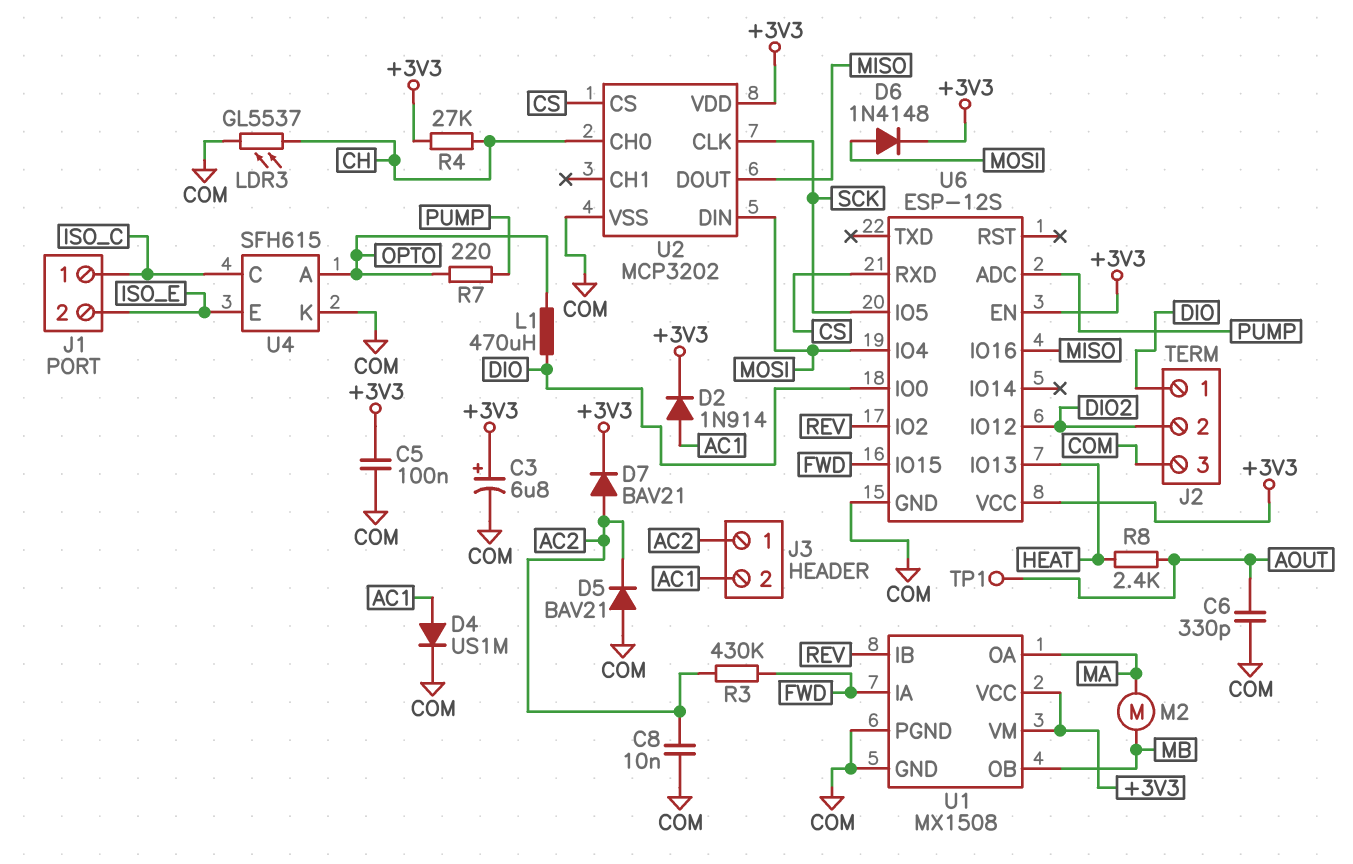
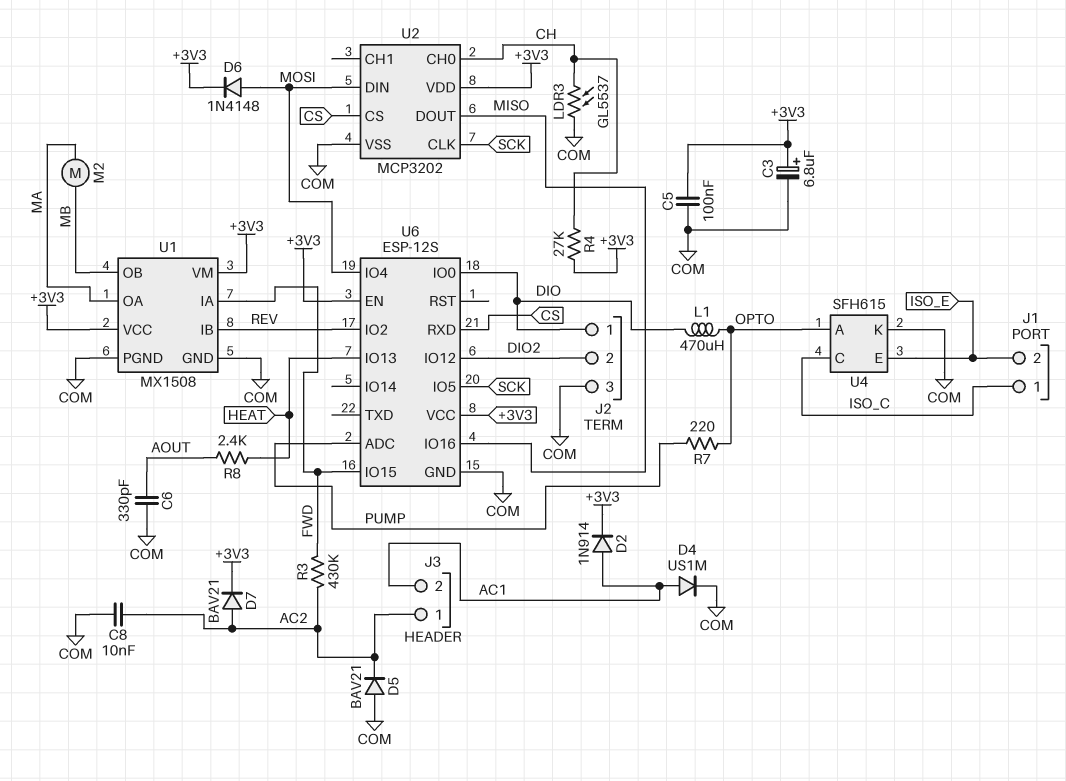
TP1: test point (AOUT) -> none

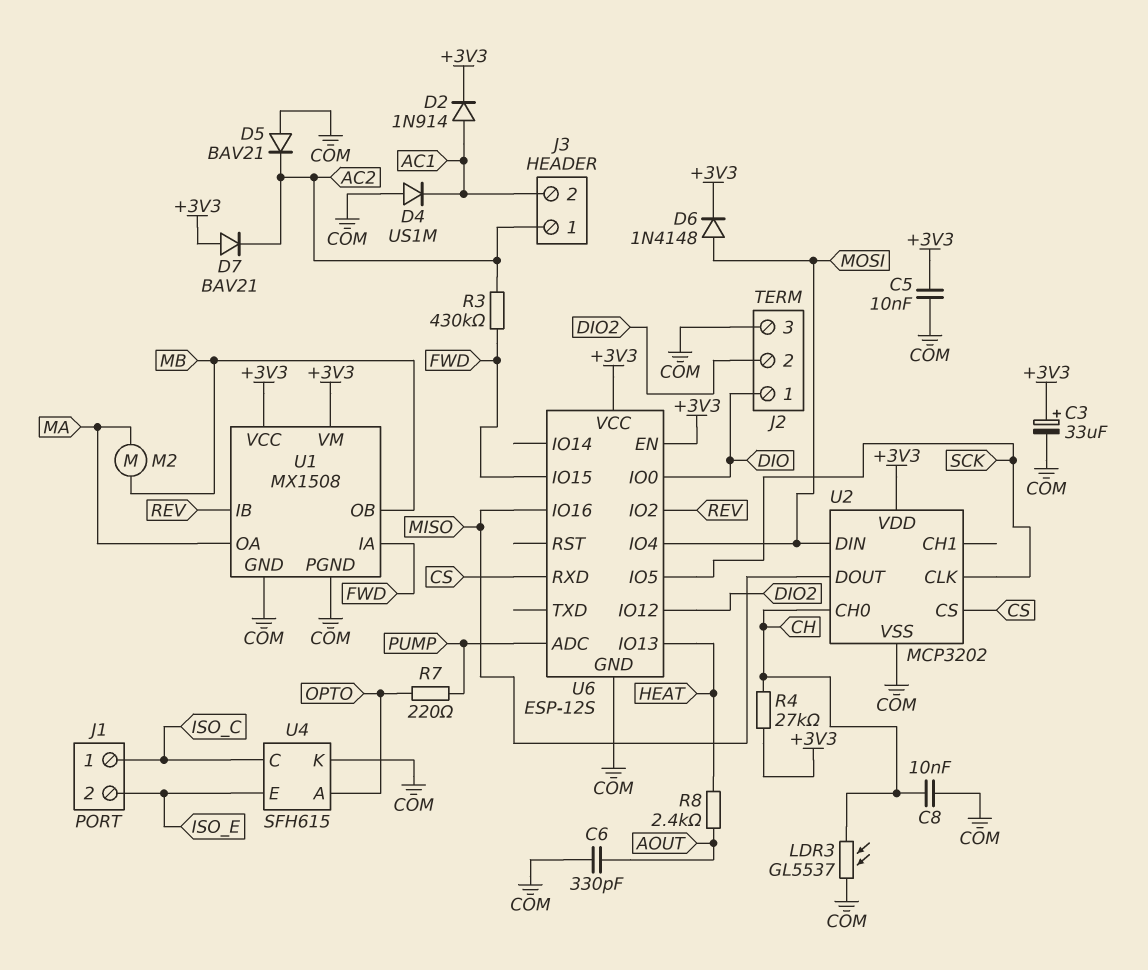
C3: 6.8uF (plus +3V3, minus COM) -> 33uF (plus +3V3, minus COM)
C5: 100nF (+3V3, COM) -> 10nF (+3V3, COM)
C8: 10nF (AC2, COM) -> 10nF (CH, COM)
D4: diode US1M (A AC1, K COM) -> diode US1M (A COM, K AC1)
D7: diode BAV21 (A AC2, K +3V3) -> diode BAV21 (A +3V3, K AC2)
L1: 470uH (DIO, OPTO) -> none

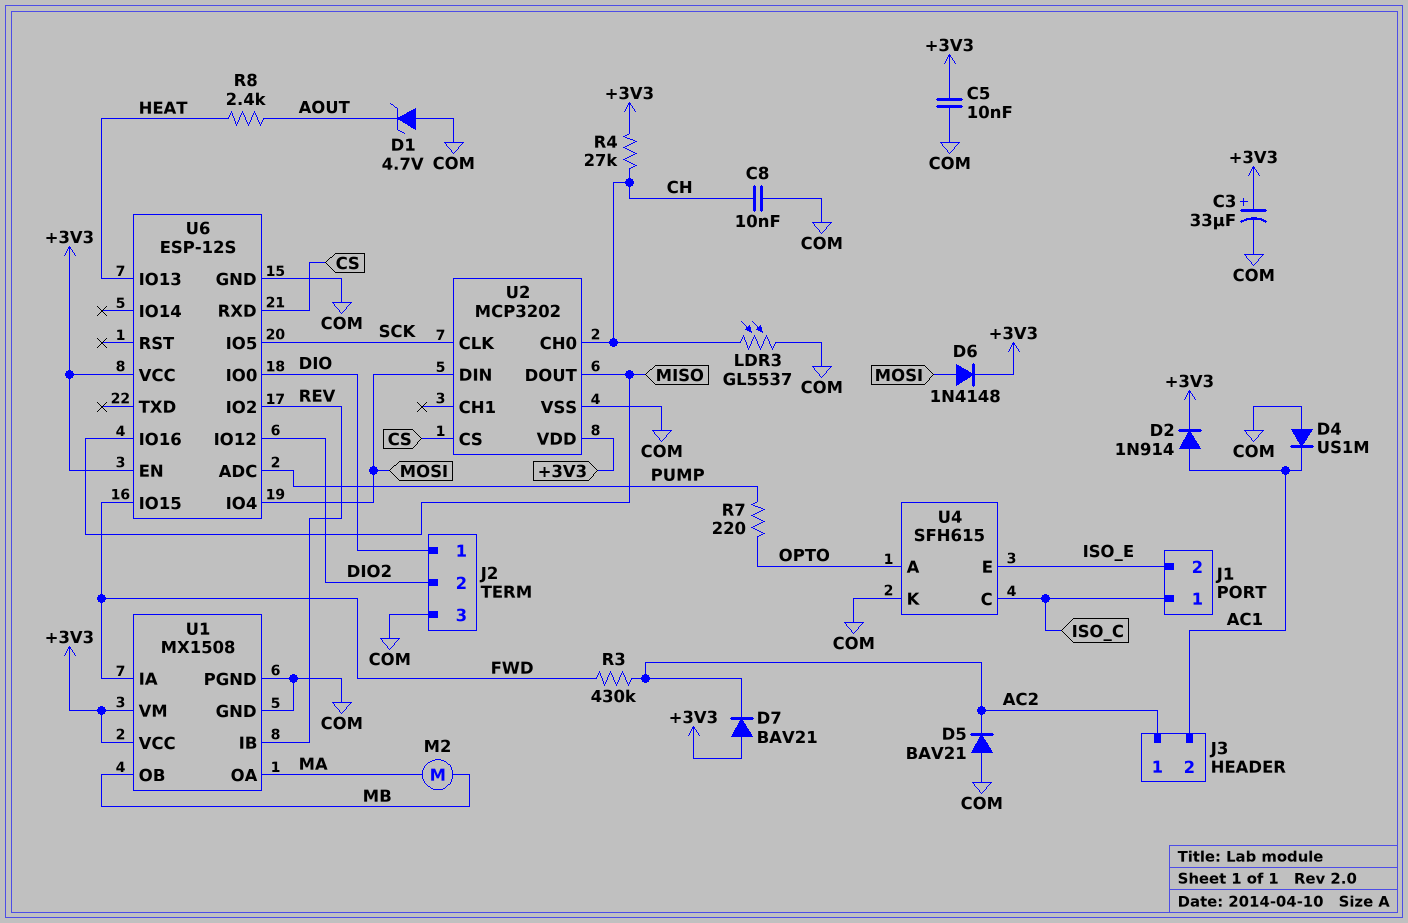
C6: 330pF (AOUT, COM) -> none
D1: none -> zener 4.7V (A COM, K AOUT)

